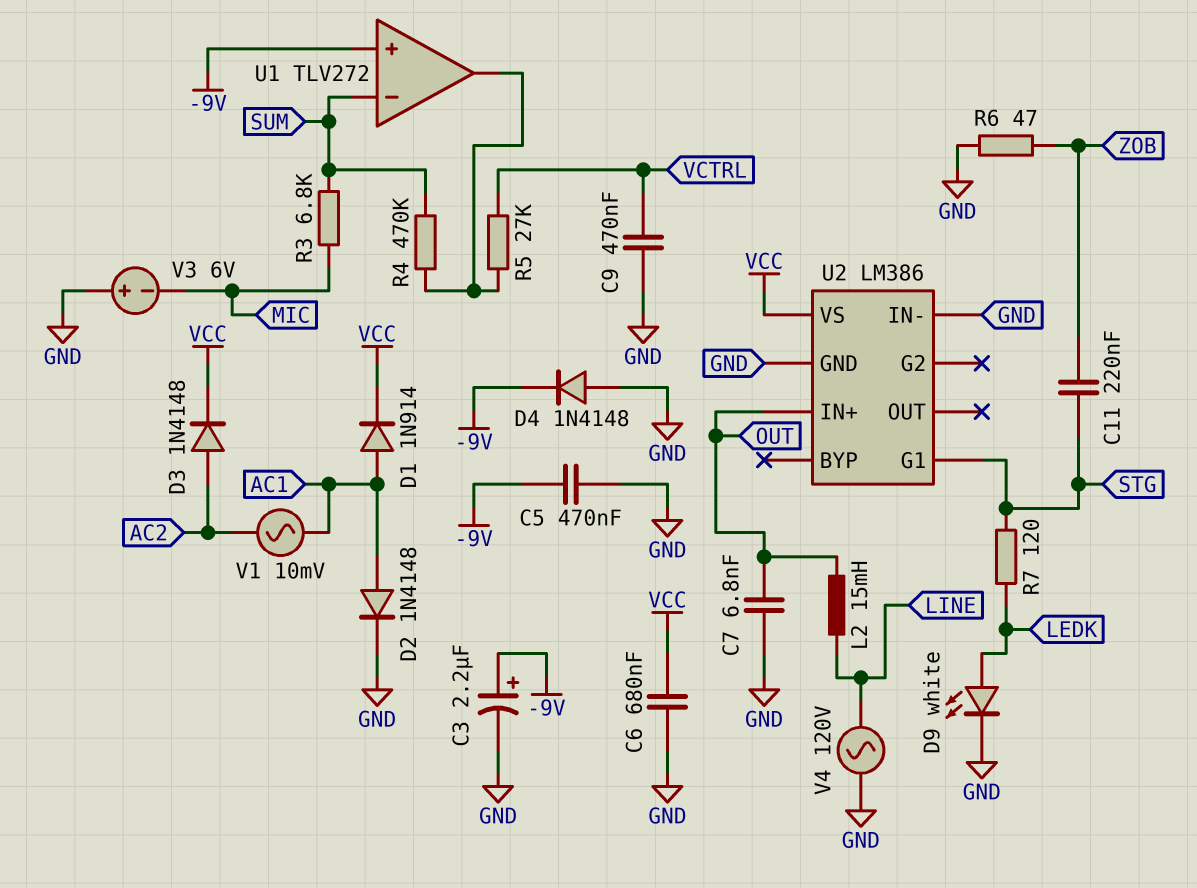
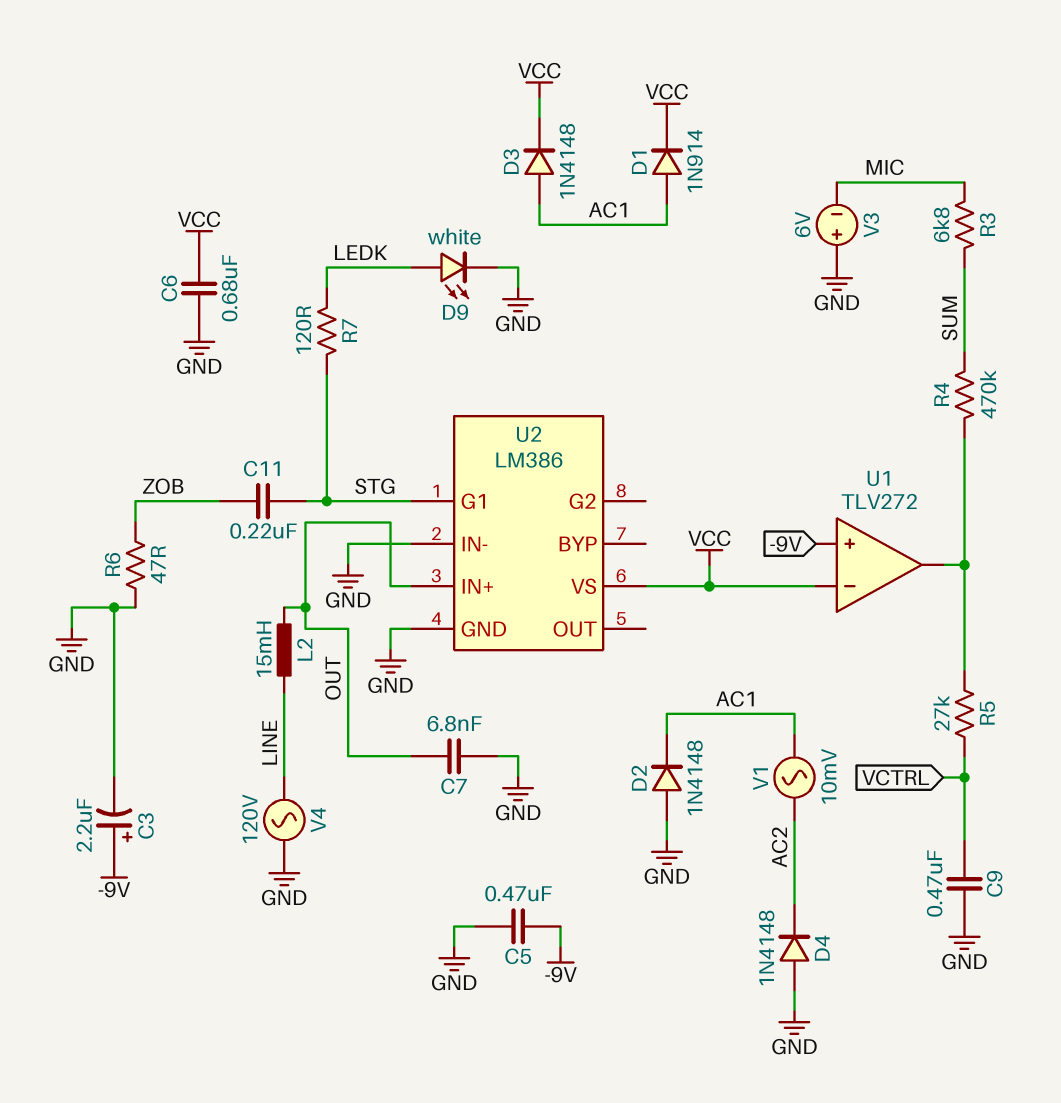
D2: diode 1N4148 (A AC1, K GND) -> diode 1N4148 (A GND, K AC1)
D3: diode 1N4148 (A AC2, K VCC) -> diode 1N4148 (A AC1, K VCC)
D4: diode 1N4148 (A GND, K -9V) -> diode 1N4148 (A GND, K AC2)
U1 pin in-: SUM -> VCC

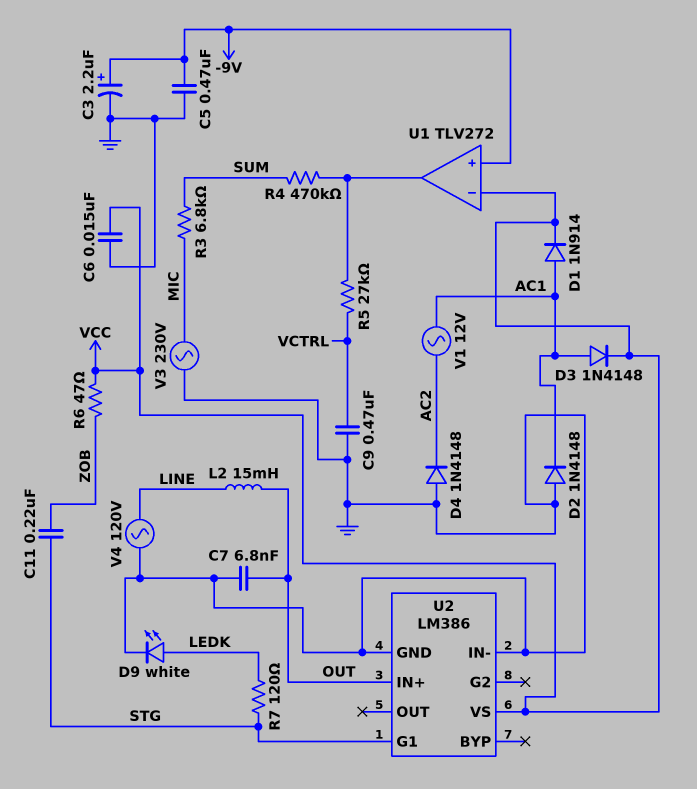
C6: 680nF (GND, VCC) -> 15nF (GND, VCC)
R6: 47 (GND, ZOB) -> 47 (VCC, ZOB)
V1: AC 10mV (AC1, AC2) -> AC 12V (AC1, AC2)
V3: 6V (plus GND, minus MIC) -> AC 230V (GND, MIC)

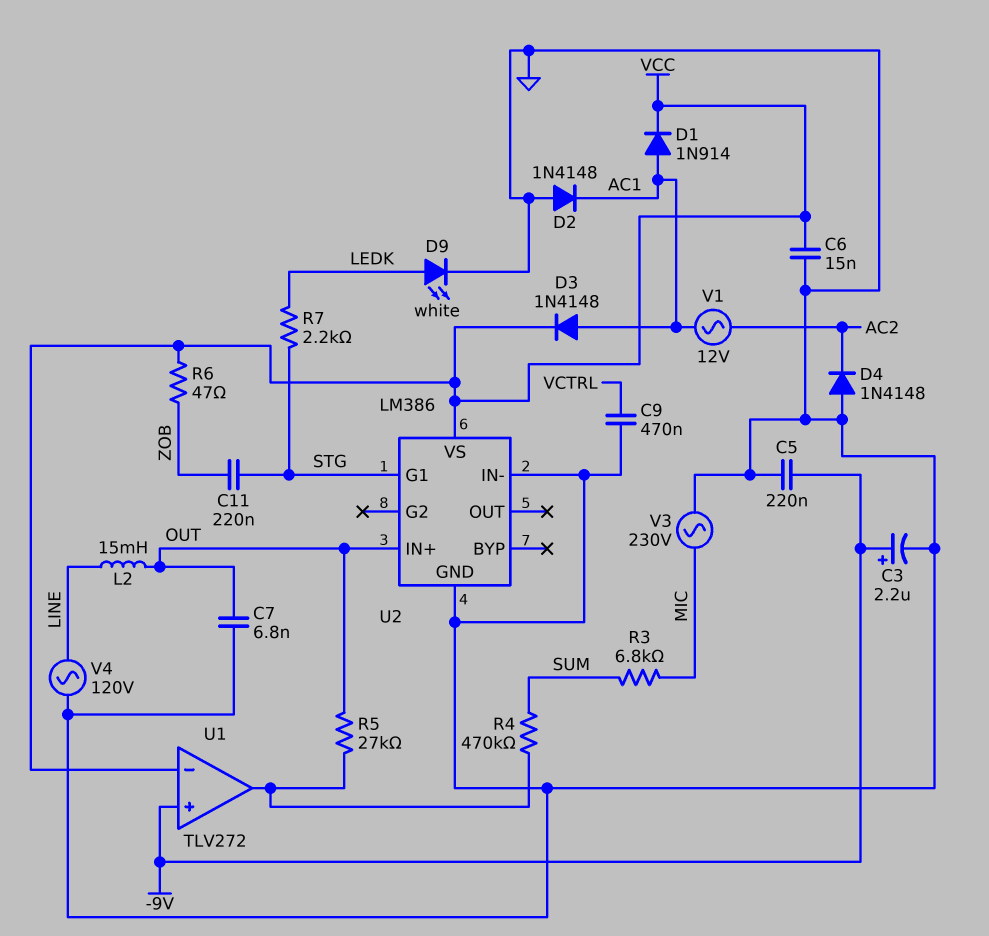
C5: 470nF (-9V, GND) -> 220nF (-9V, GND)
R5: 27k (U1/out, VCTRL) -> 27k (OUT, U1/out)
R7: 120 (LEDK, STG) -> 2.2k (LEDK, STG)

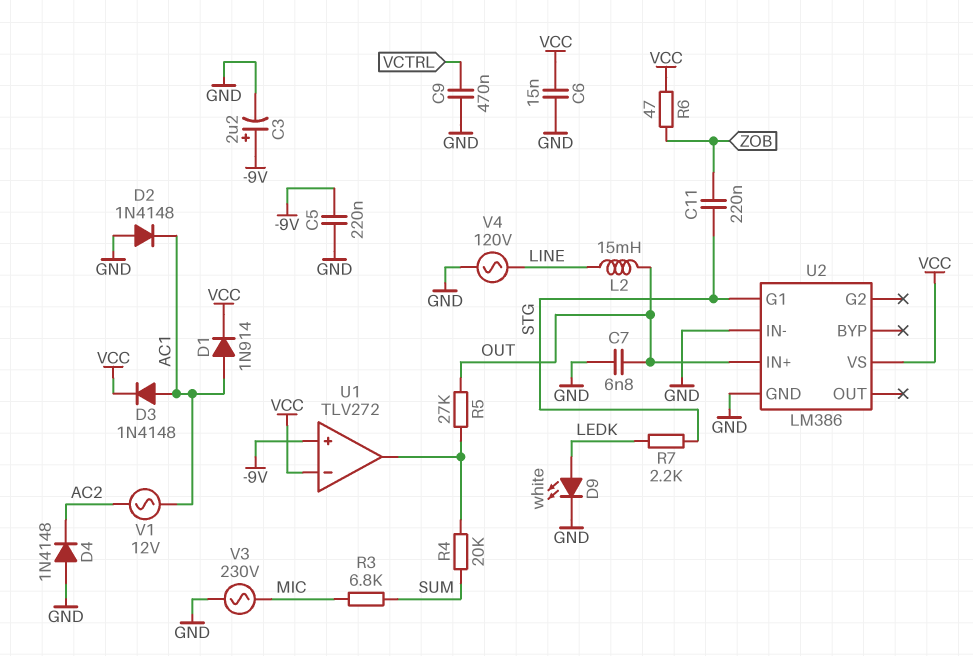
R4: 470k (SUM, U1/out) -> 20k (SUM, U1/out)

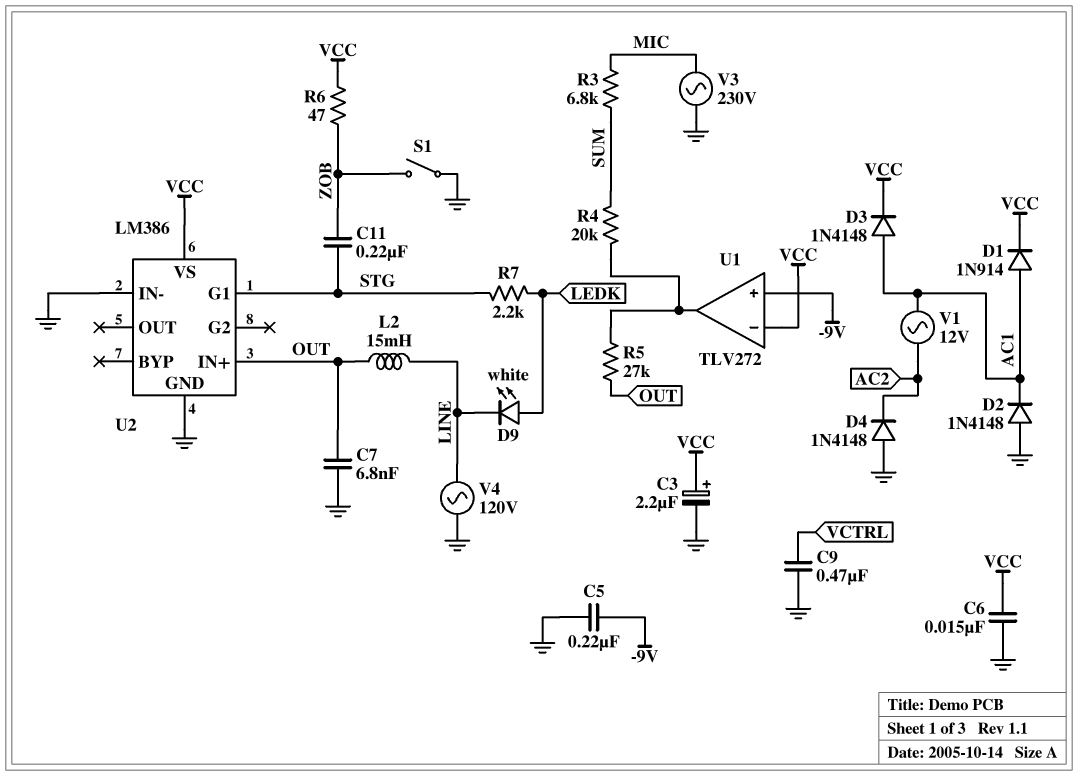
C3: 2.2uF (plus -9V, minus GND) -> 2.2uF (plus VCC, minus GND)
D9: LED white (A LEDK, K GND) -> LED white (A LEDK, K LINE)
S1: none -> switch (GND, ZOB)

